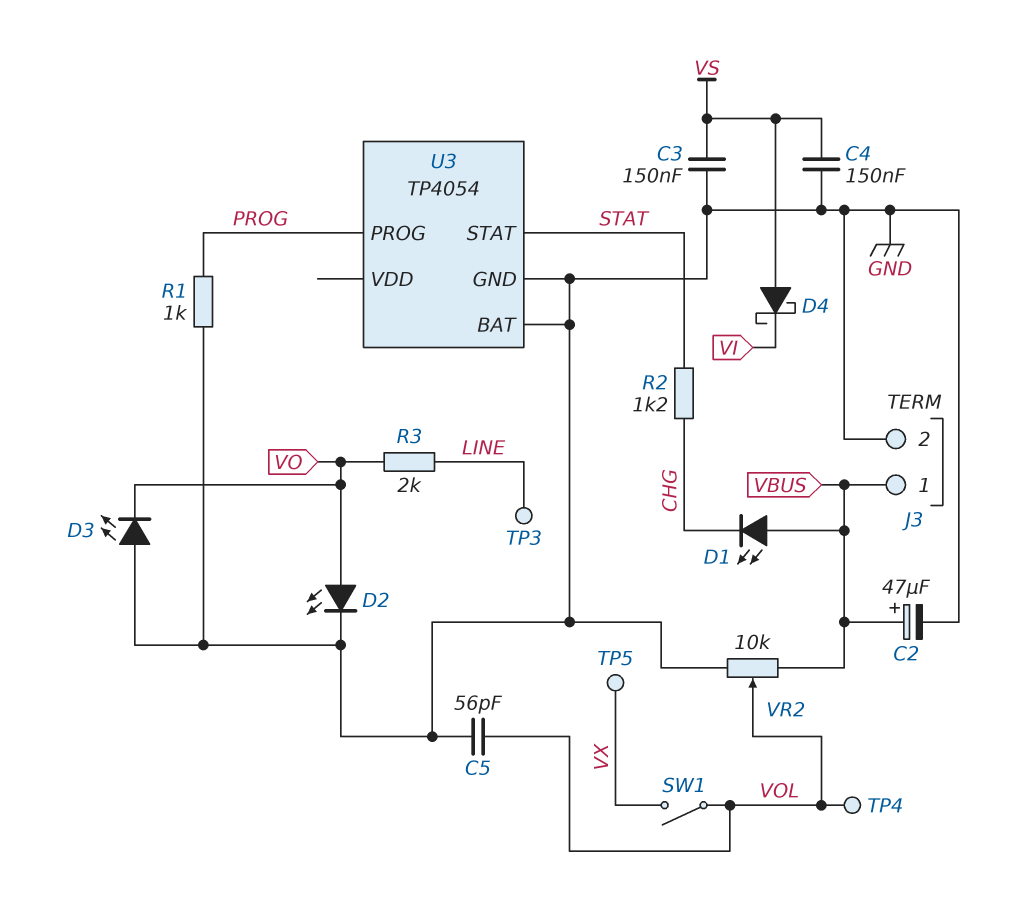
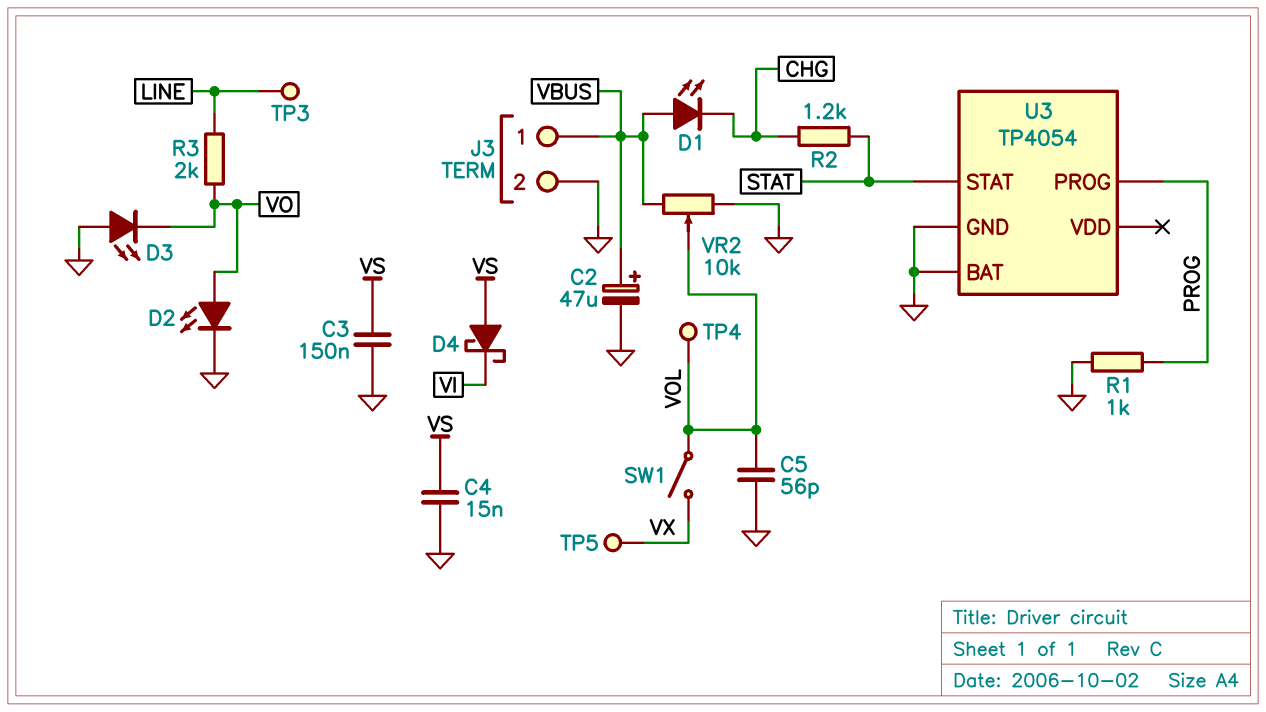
C4: 150nF (GND, VS) -> 15nF (GND, VS)

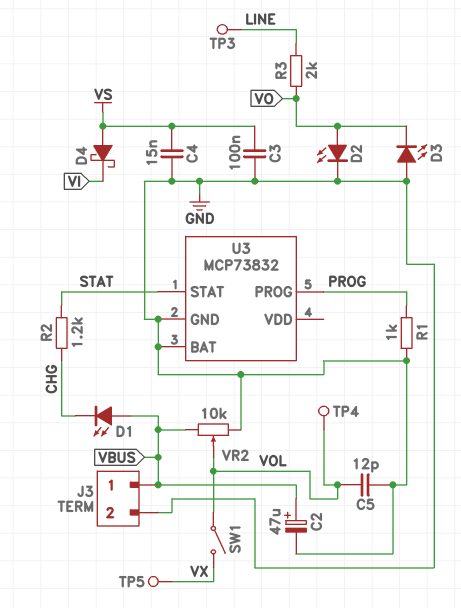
C3: 150nF (GND, VS) -> 100nF (GND, VS)
C5: 56pF (GND, VOL) -> 12pF (GND, VOL)
U3: TP4054 -> MCP73832

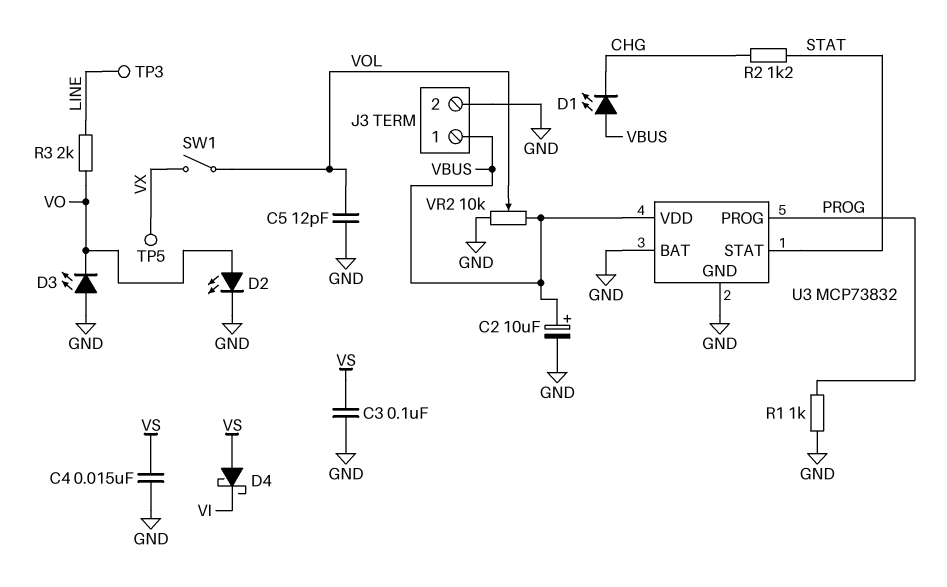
C2: 47uF (plus VBUS, minus GND) -> 10uF (plus VBUS, minus GND)
TP4: test point (VOL) -> none
U3 pin VDD: none -> VBUS

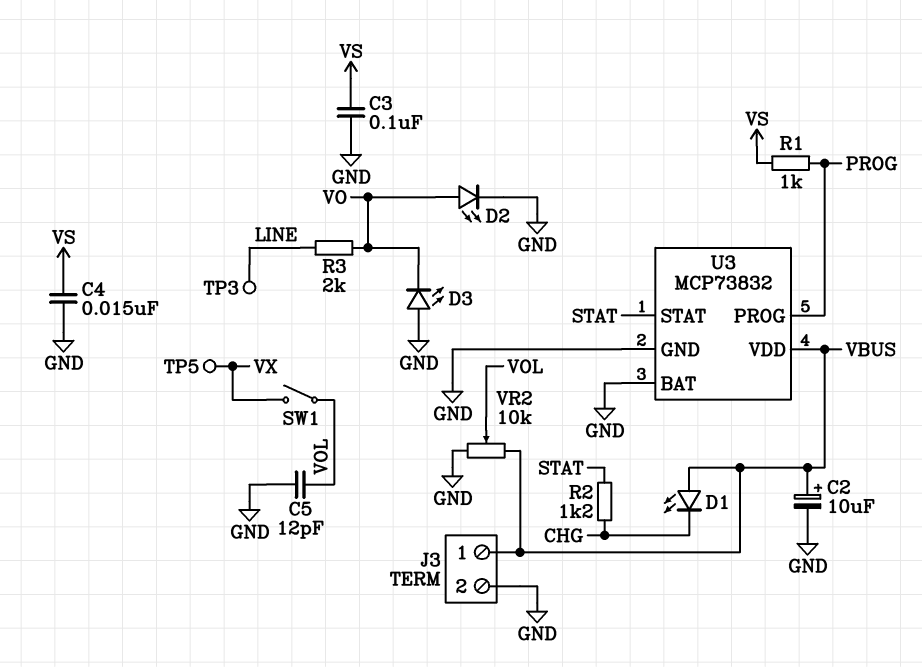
D4: schottky (A VS, K VI) -> none
R1: 1k (GND, PROG) -> 1k (PROG, VS)

